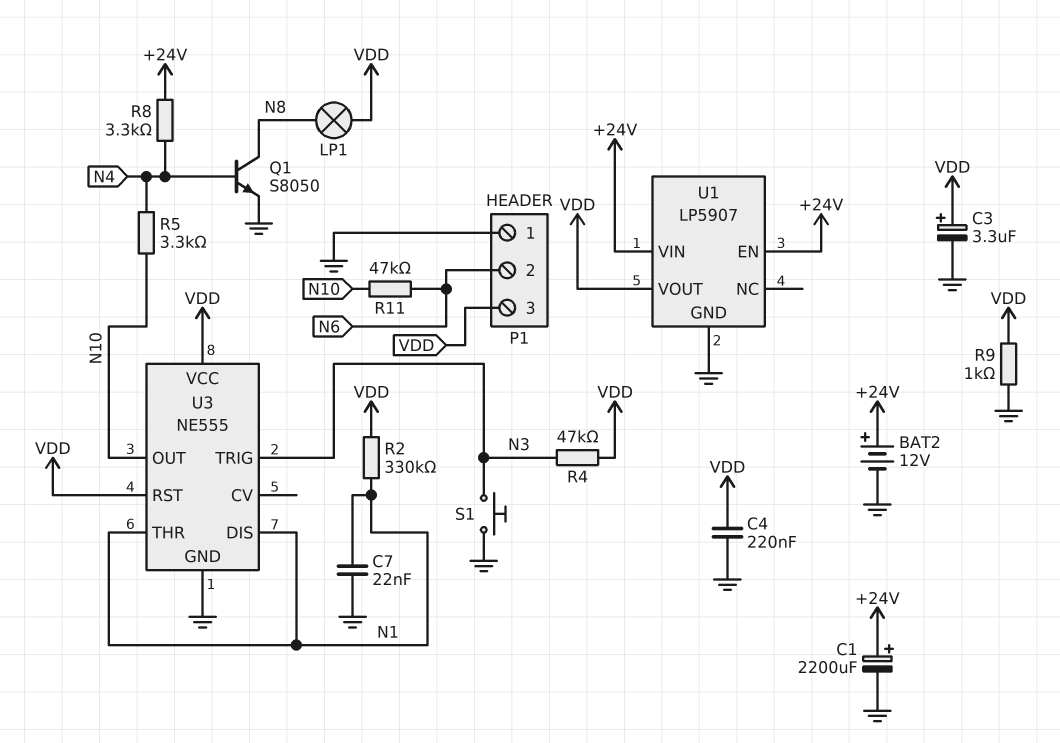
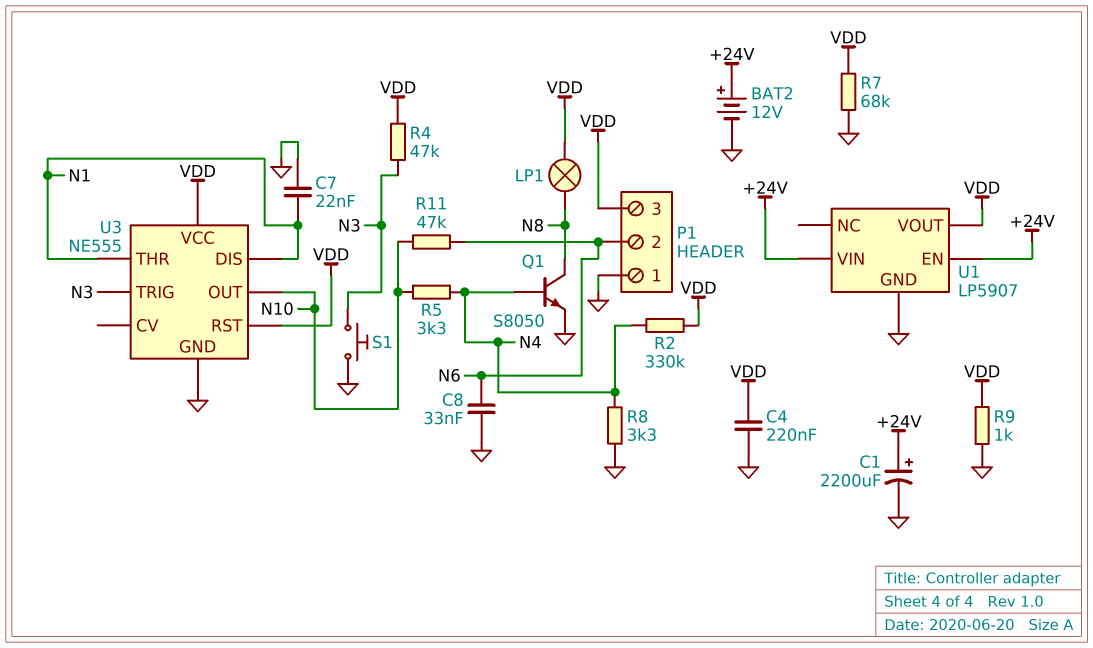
C3: 3.3uF (plus VDD, minus GND) -> none
C8: none -> 33nF (GND, N6)
R2: 330k (N1, VDD) -> 330k (N4, VDD)
R7: none -> 68k (GND, VDD)
R8: 3.3k (+24V, N4) -> 3.3k (GND, N4)

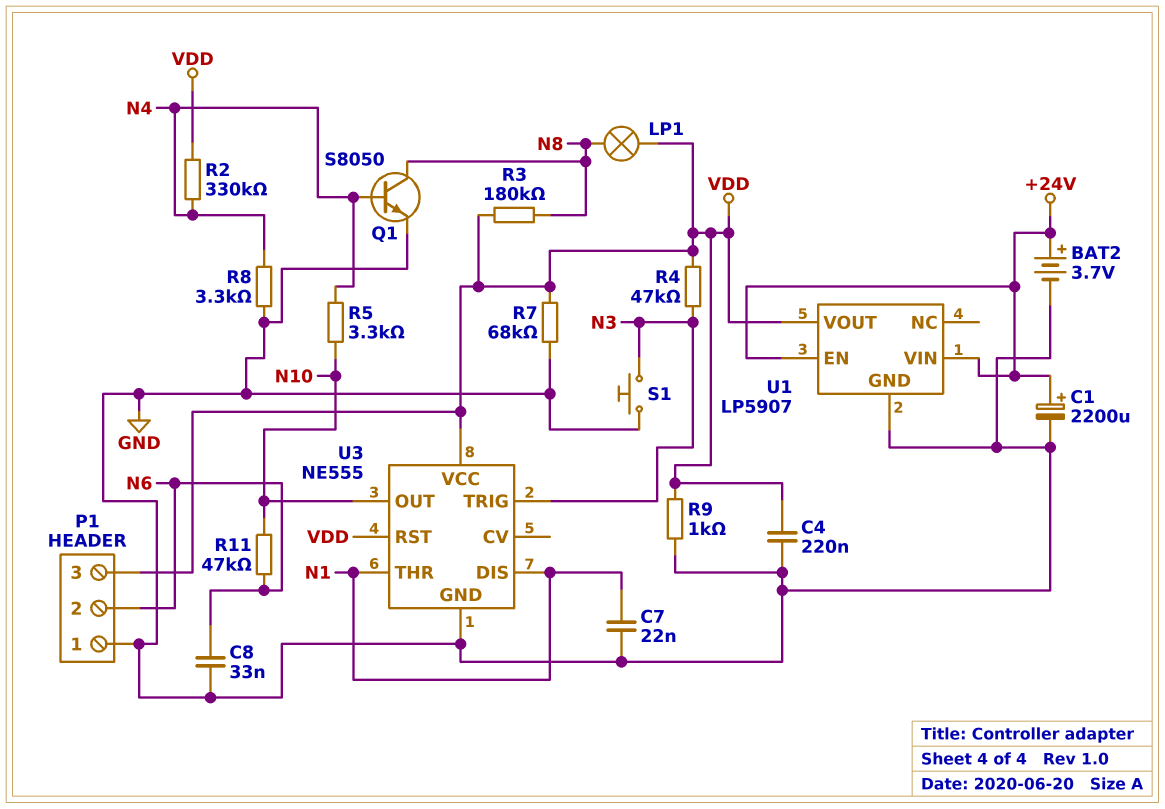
BAT2: 12V (plus +24V, minus GND) -> 3.7V (plus +24V, minus GND)
R3: none -> 180k (N8, VDD)

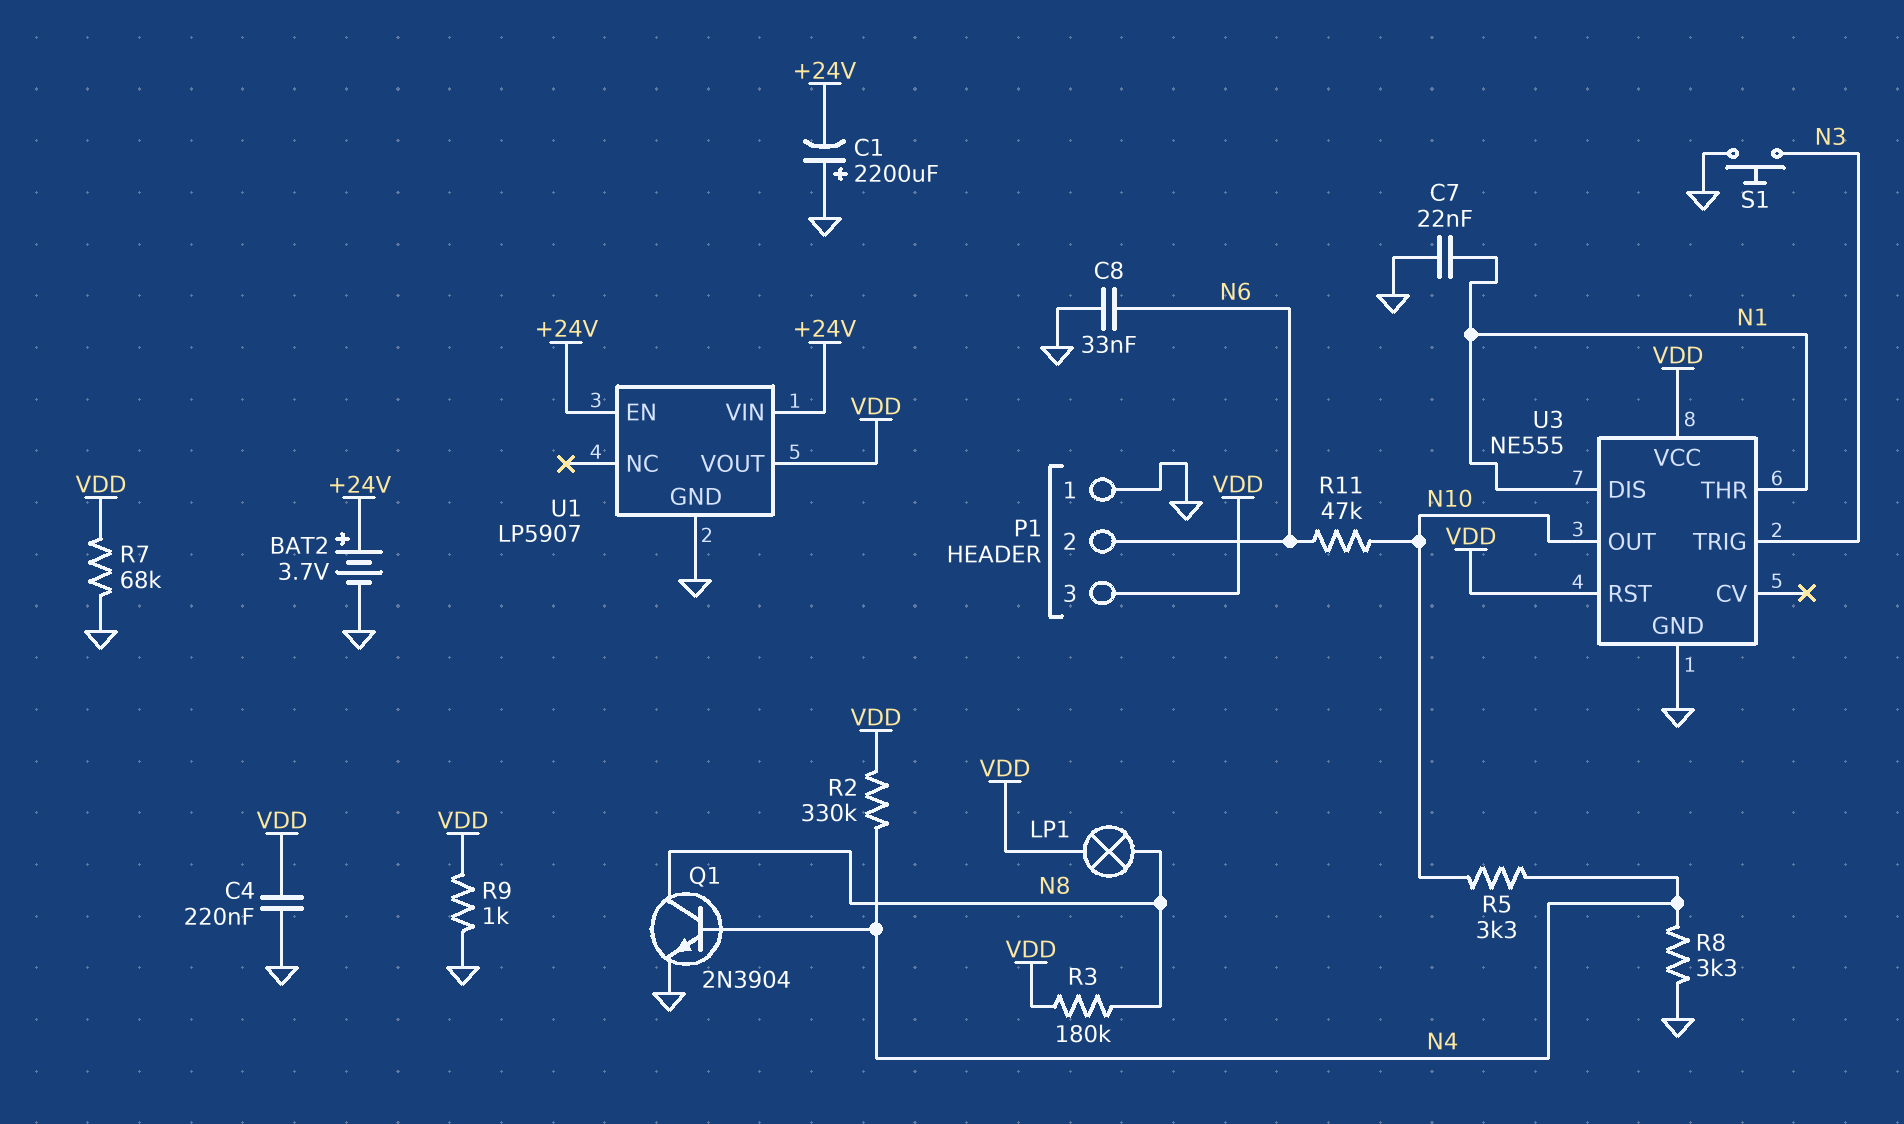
C1: 2200uF (plus +24V, minus GND) -> 2200uF (plus GND, minus +24V)
Q1: NPN S8050 (B N4, C N8, E GND) -> NPN 2N3904 (B N4, C N8, E GND)
R4: 47k (N3, VDD) -> none

